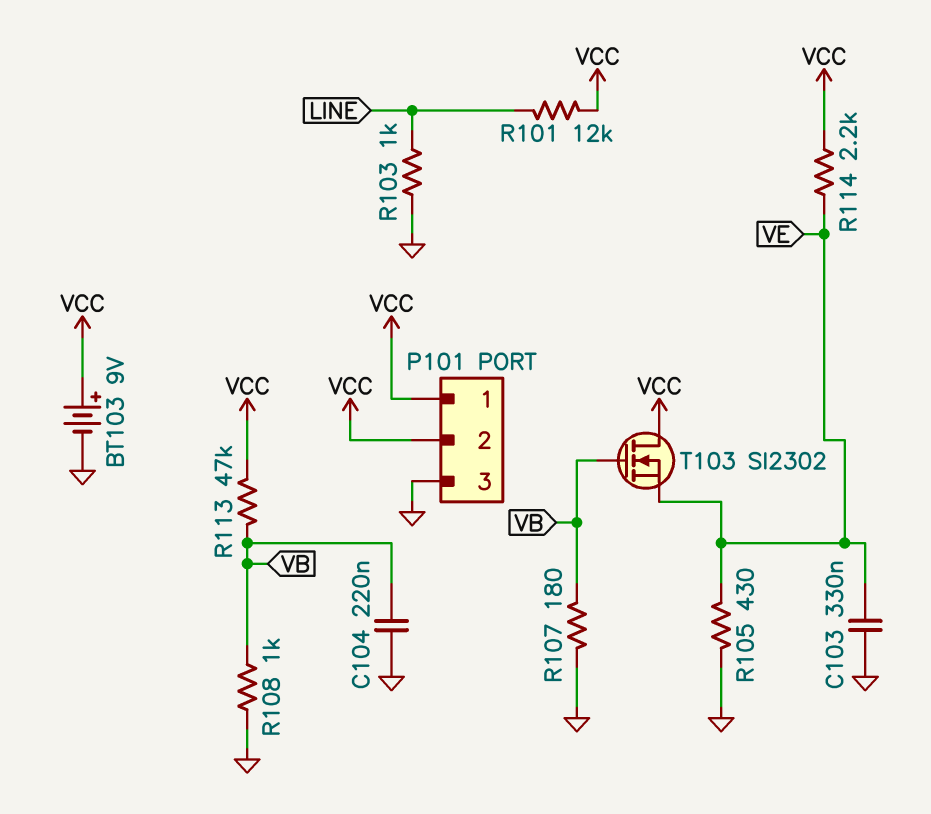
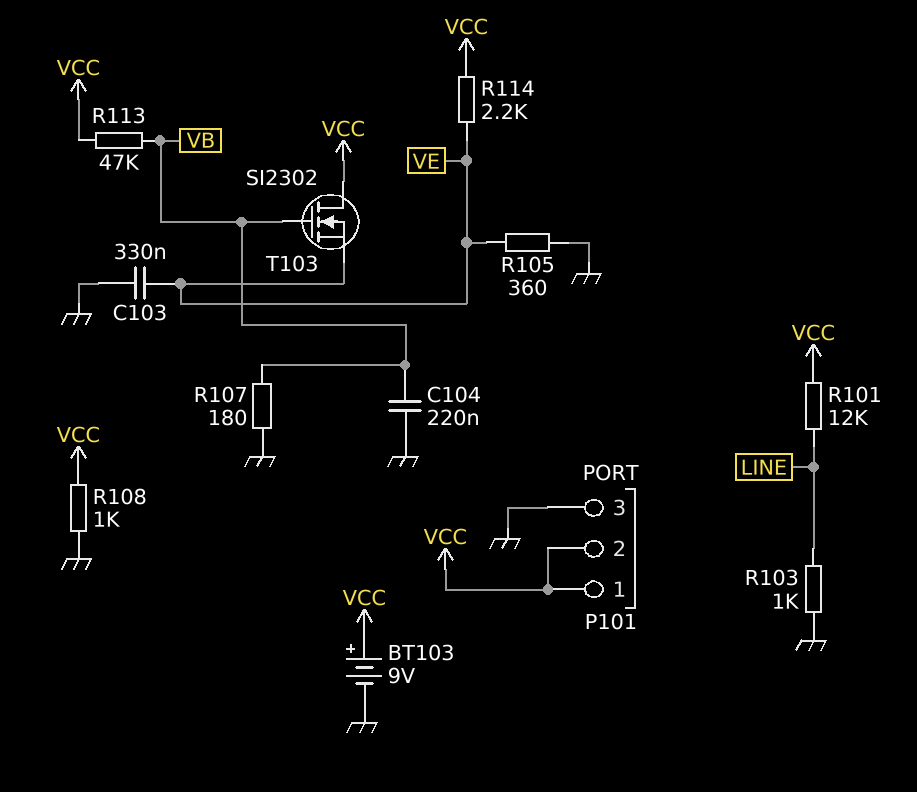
R105: 430 (GND, VE) -> 360 (GND, VE)
R108: 1k (GND, VB) -> 1k (GND, VCC)

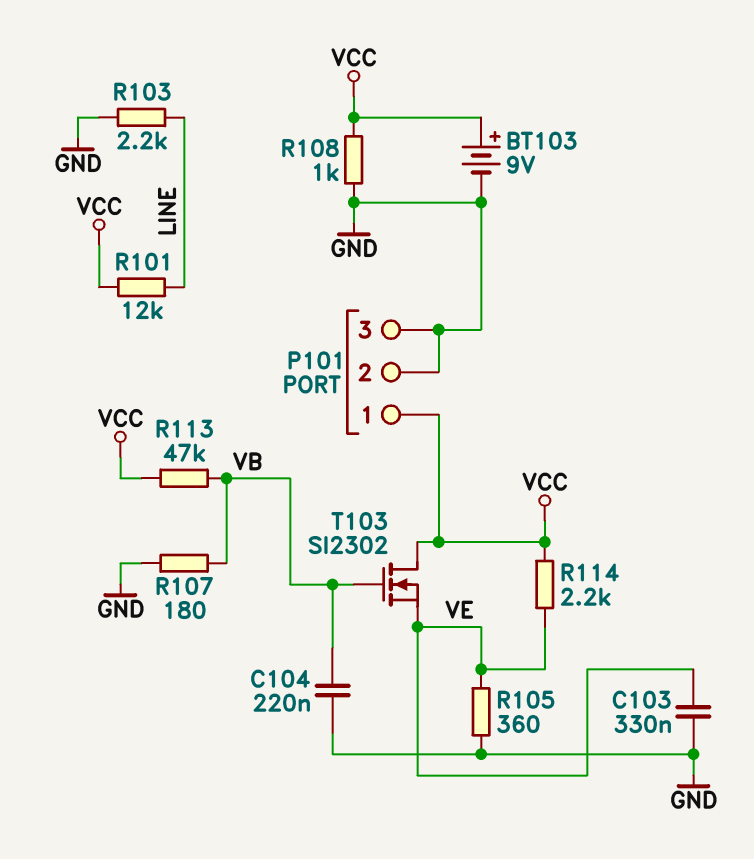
P101 pin 2: VCC -> GND
R103: 1k (GND, LINE) -> 2.2k (GND, LINE)

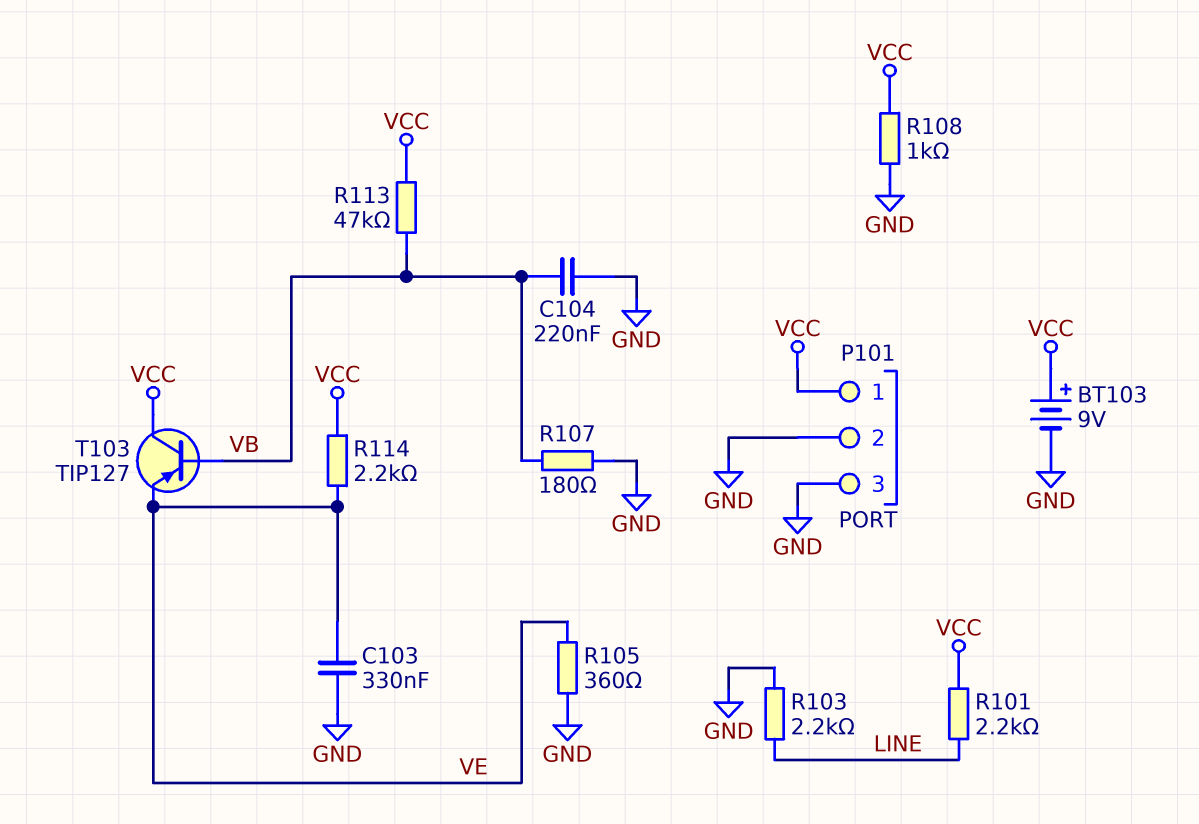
R101: 12k (LINE, VCC) -> 2.2k (LINE, VCC)
T103: NMOS SI2302 (G VB, D VCC, S VE) -> PNP TIP127 (B VB, C VCC, E VE)

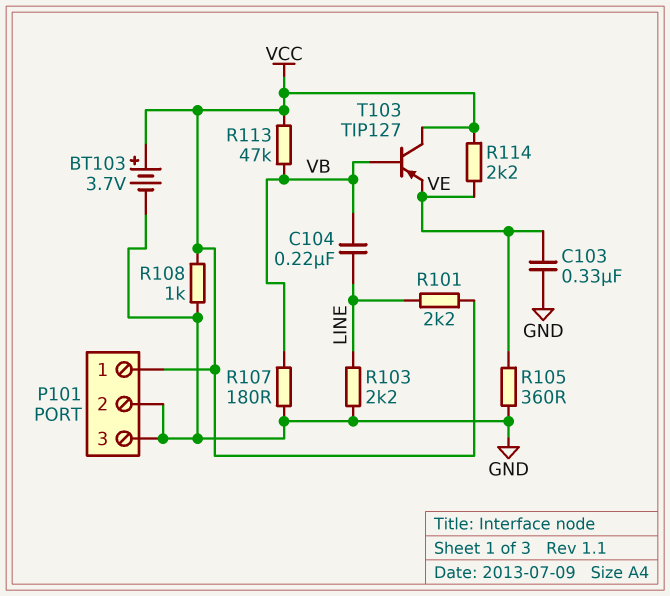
BT103: 9V (plus VCC, minus GND) -> 3.7V (plus VCC, minus GND)
C104: 220nF (GND, VB) -> 220nF (LINE, VB)

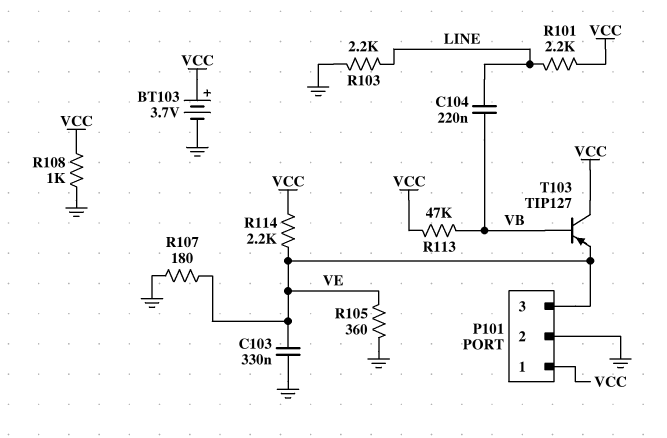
P101 pin 3: GND -> VE
R107: 180 (GND, VB) -> 180 (GND, VE)

